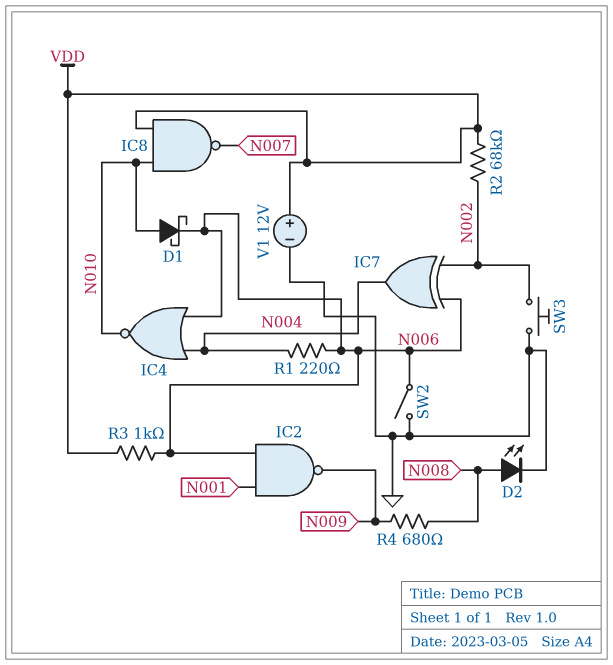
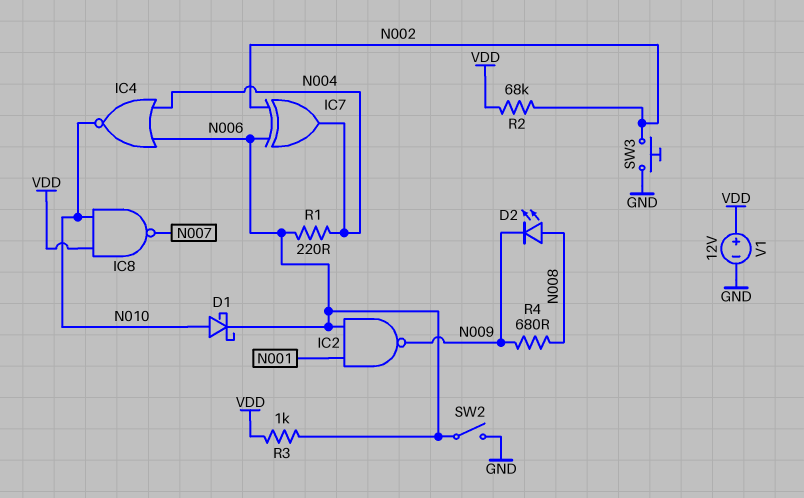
D2: LED (A N008, K GND) -> LED (A N008, K N009)

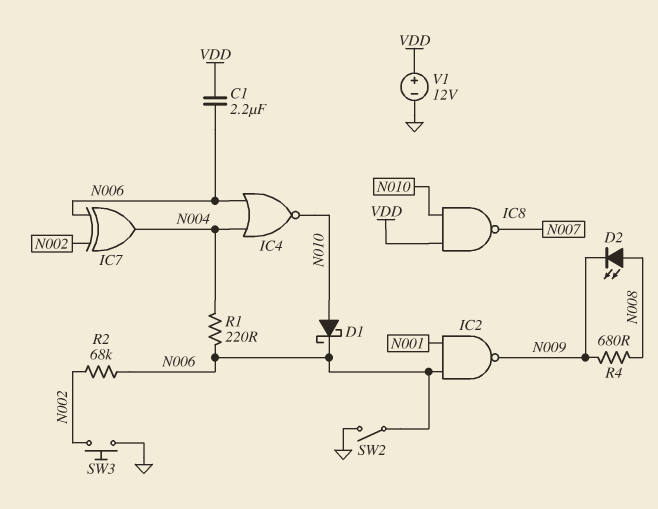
C1: none -> 2.2uF (N006, VDD)
R2: 68k (N002, VDD) -> 68k (N002, N006)
R3: 1k (N006, VDD) -> none

